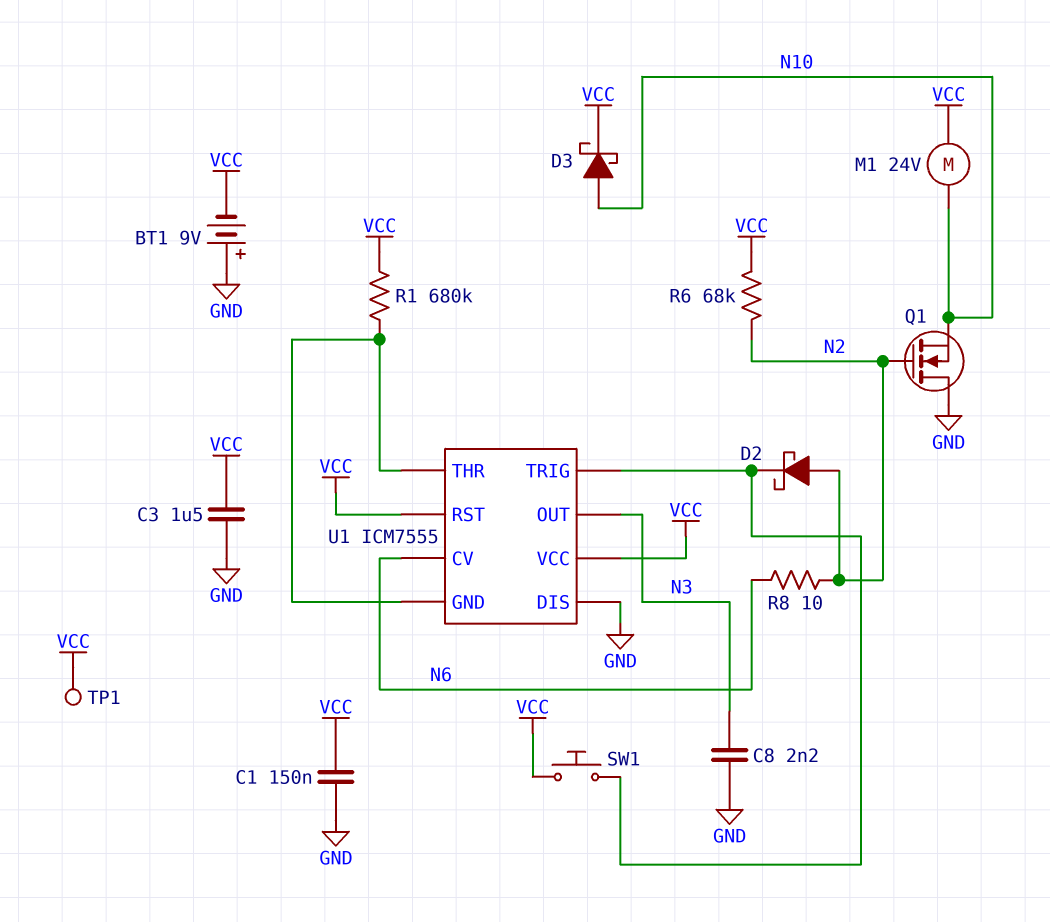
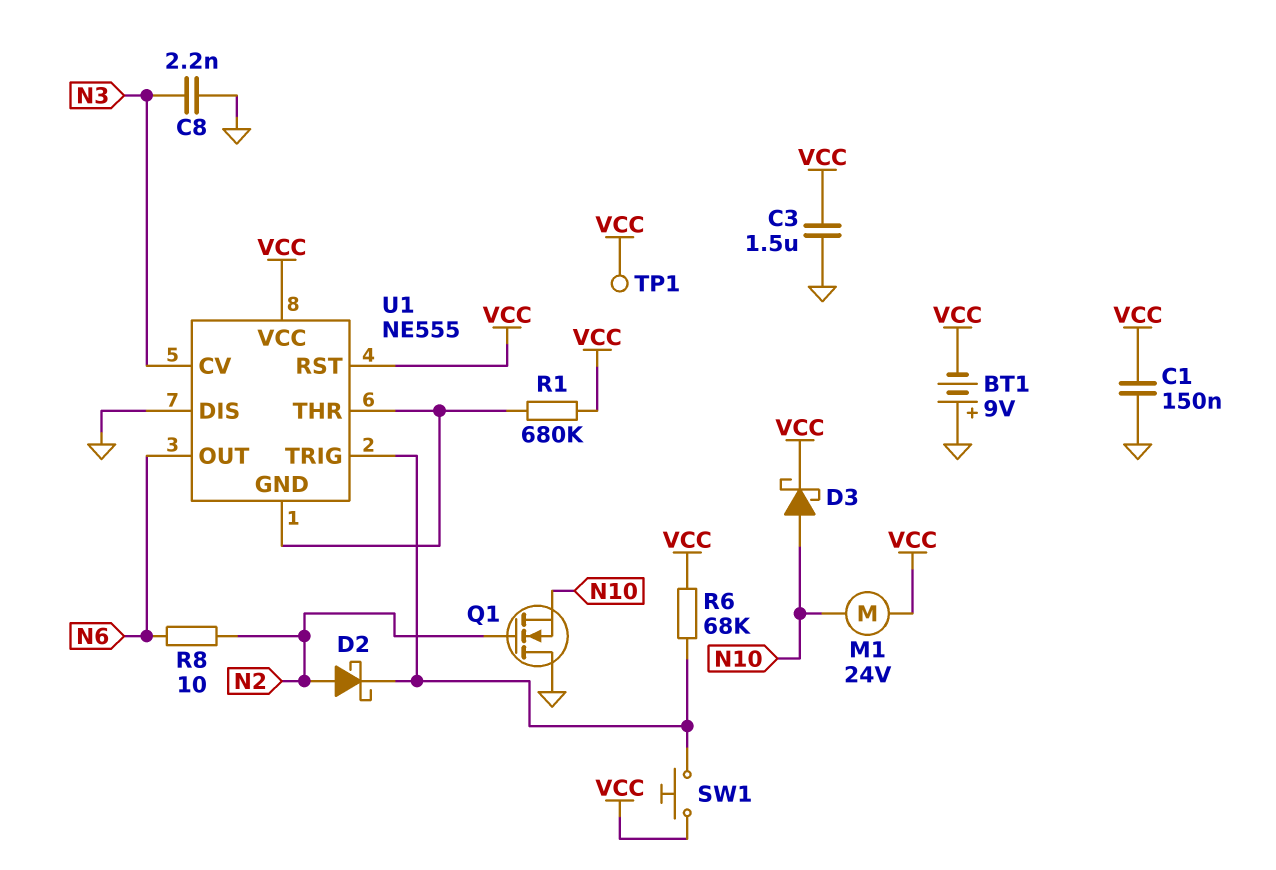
R6: 68k (N2, VCC) -> 68k (U1/TRIG, VCC)
U1: ICM7555 -> NE555
U1 pin CV: N6 -> N3
U1 pin OUT: N3 -> N6

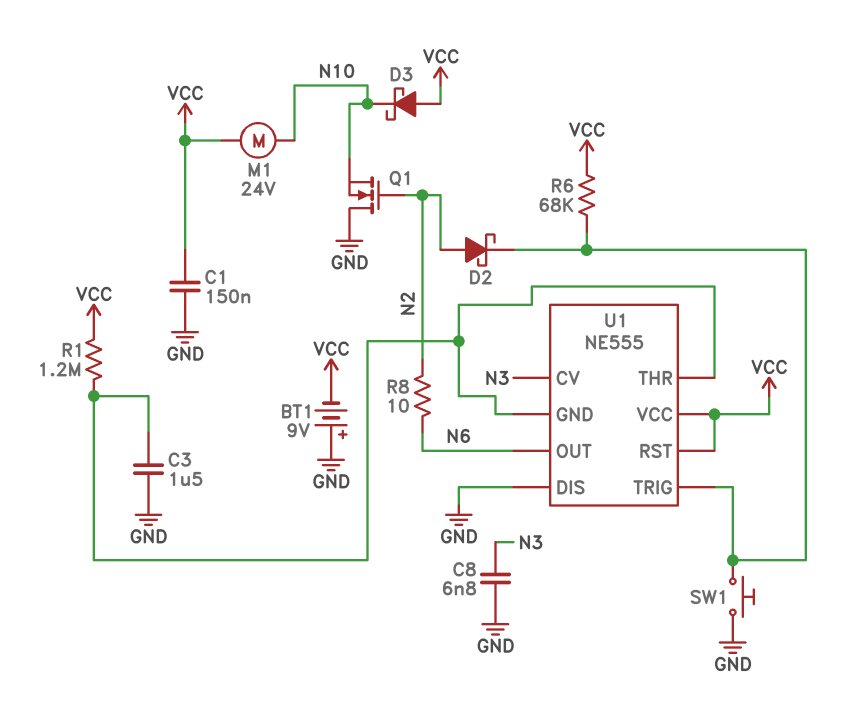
C3: 1.5uF (GND, VCC) -> 1.5uF (GND, U1/GND)
C8: 2.2nF (GND, N3) -> 6.8nF (GND, N3)
D3: schottky (A N10, K VCC) -> schottky (A VCC, K N10)
R1: 680k (U1/GND, VCC) -> 1.2M (U1/GND, VCC)
SW1: button (U1/TRIG, VCC) -> button (GND, U1/TRIG)
TP1: test point (VCC) -> none

